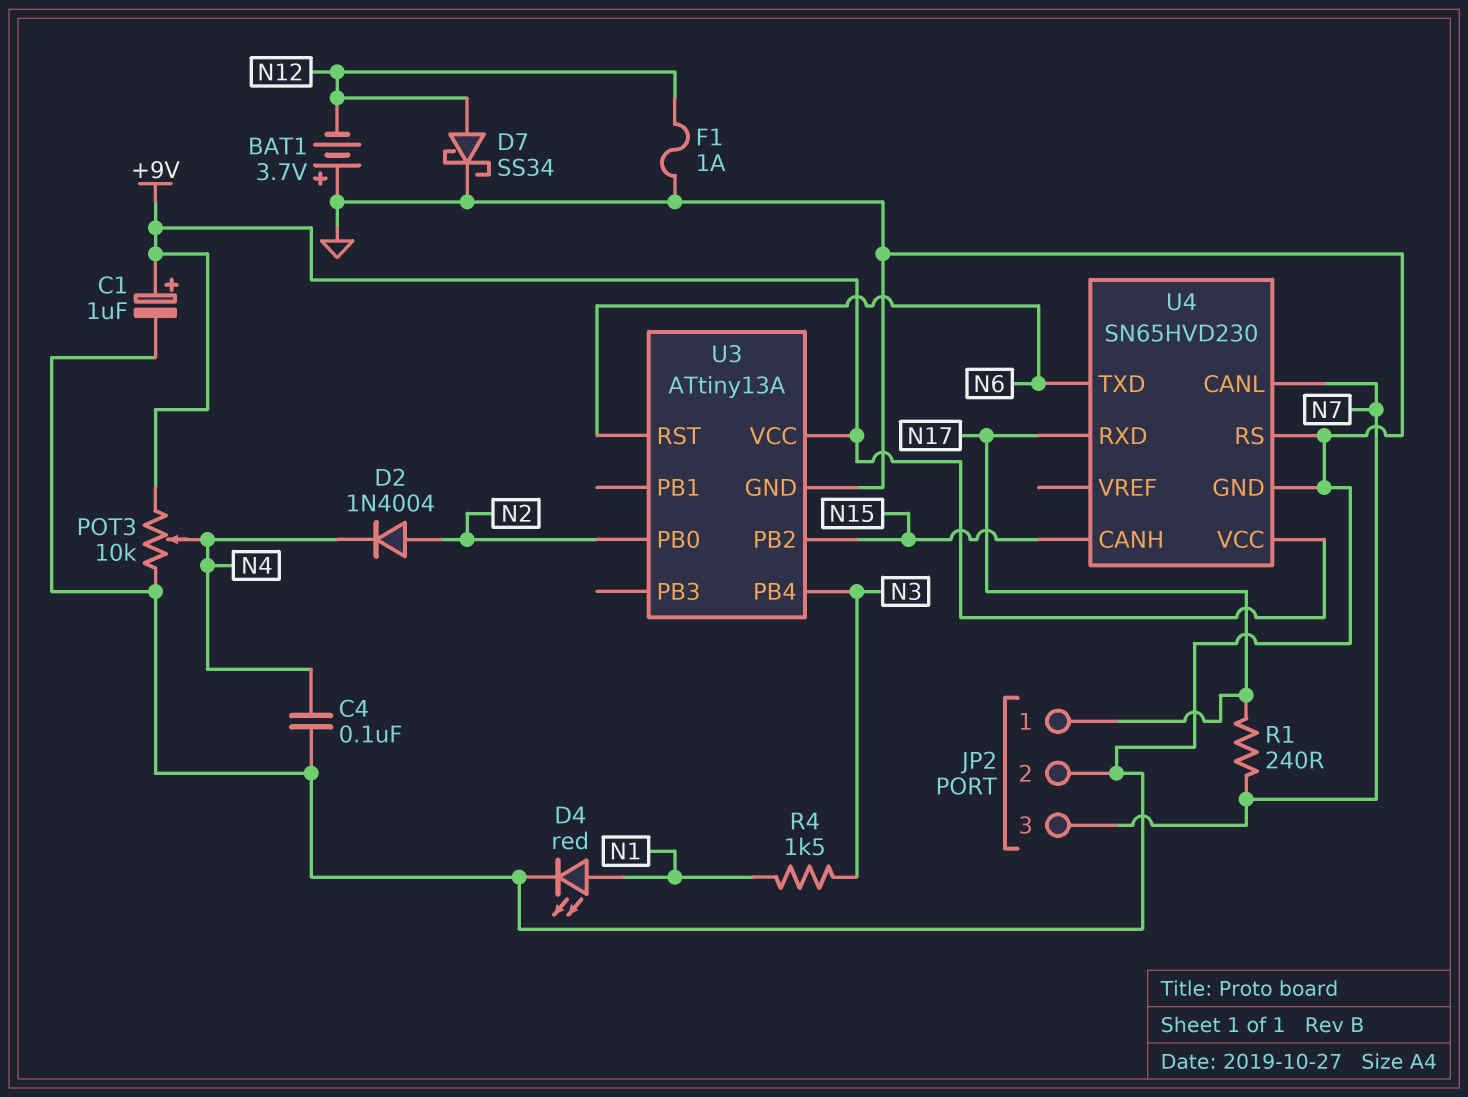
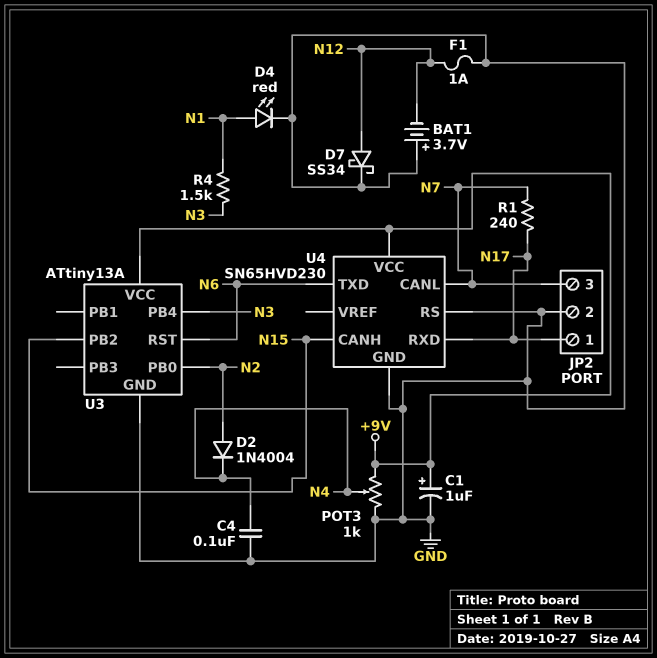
POT3: 10k (+9V, GND, wiper N4) -> 1k (+9V, GND, wiper N4)

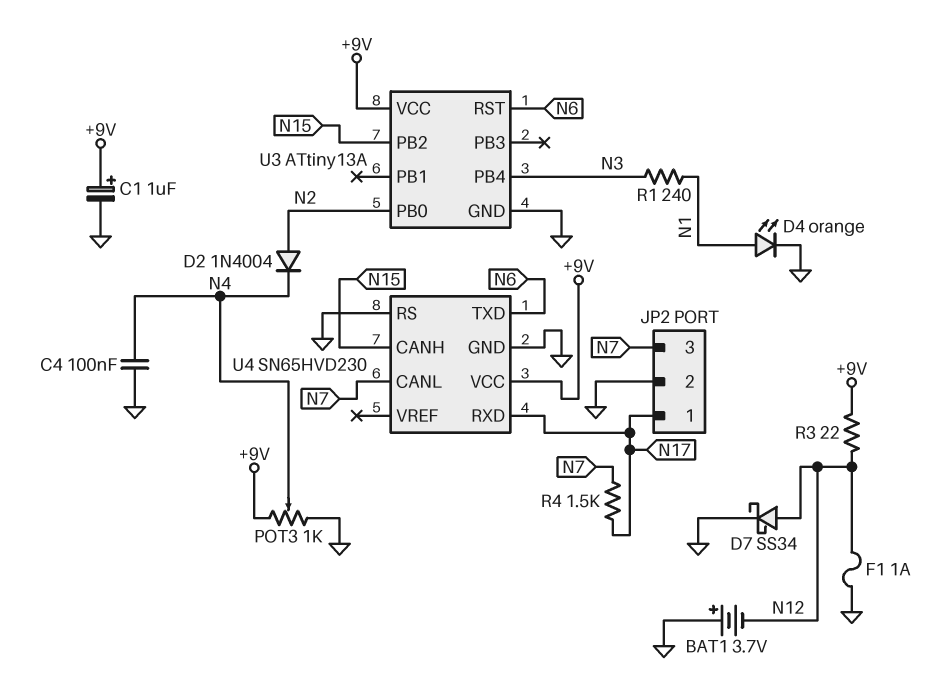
D4: LED red (A N1, K GND) -> LED orange (A N1, K GND)
R1: 240 (N7, N17) -> 240 (N1, N3)
R3: none -> 22 (+9V, N12)
R4: 1.5k (N1, N3) -> 1.5k (N7, N17)

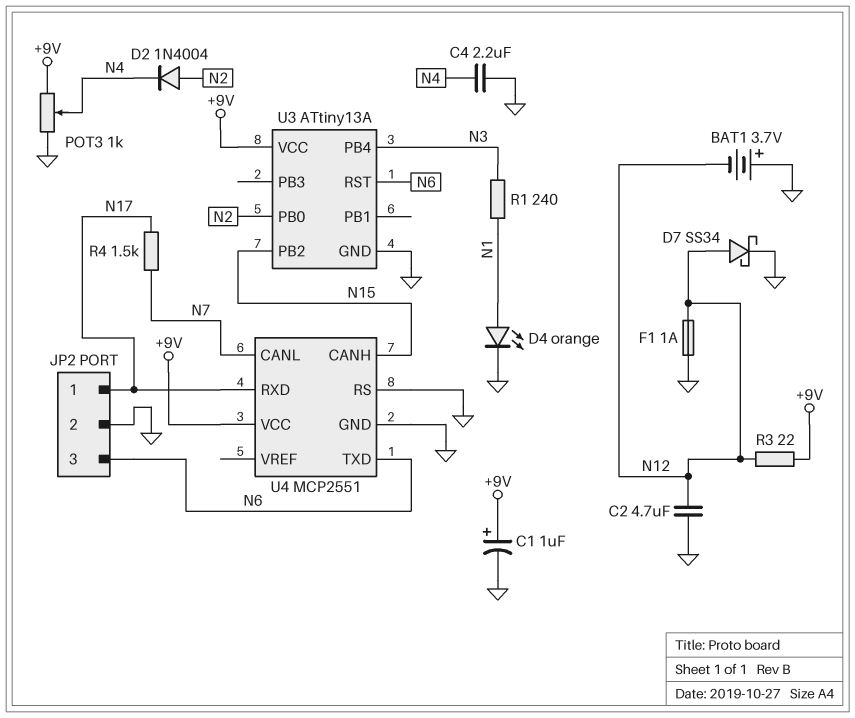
C2: none -> 4.7uF (GND, N12)
C4: 100nF (GND, N4) -> 2.2uF (GND, N4)
JP2 pin 3: N7 -> N6
U4: SN65HVD230 -> MCP2551

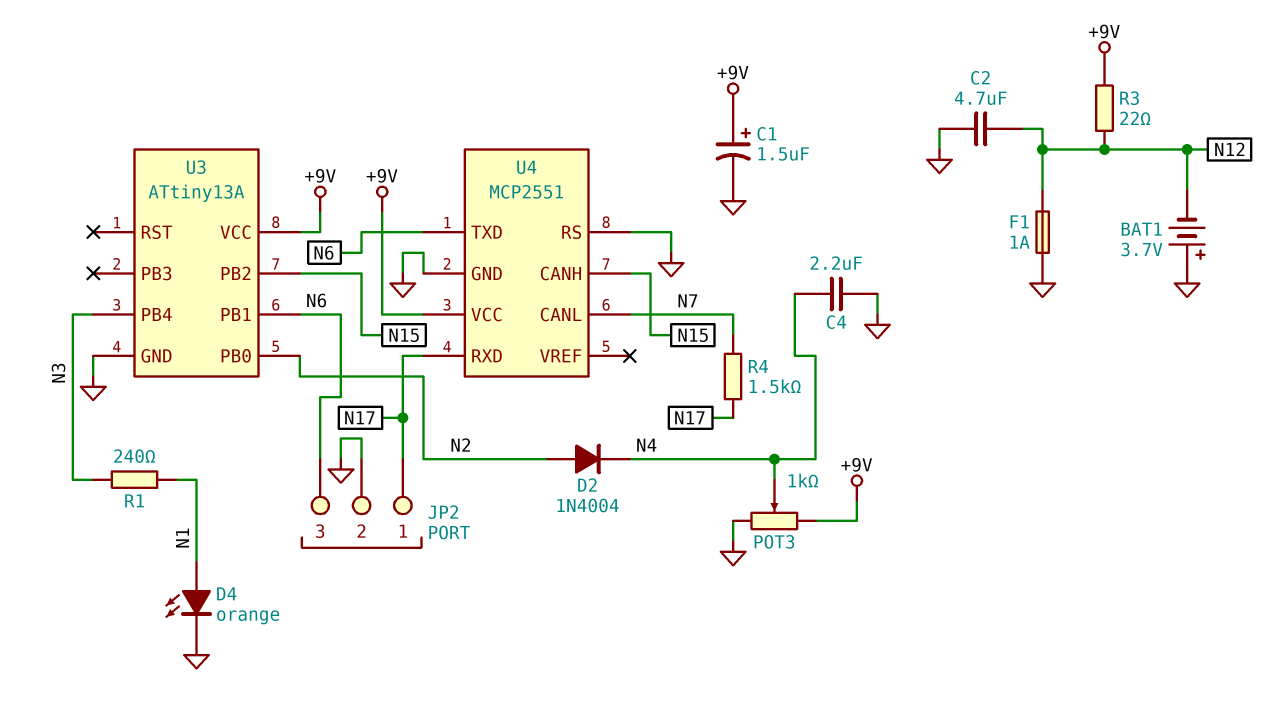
C1: 1uF (plus +9V, minus GND) -> 1.5uF (plus +9V, minus GND)
D7: schottky SS34 (A N12, K GND) -> none
U3 pin PB1: none -> N6
U3 pin RST: N6 -> none

